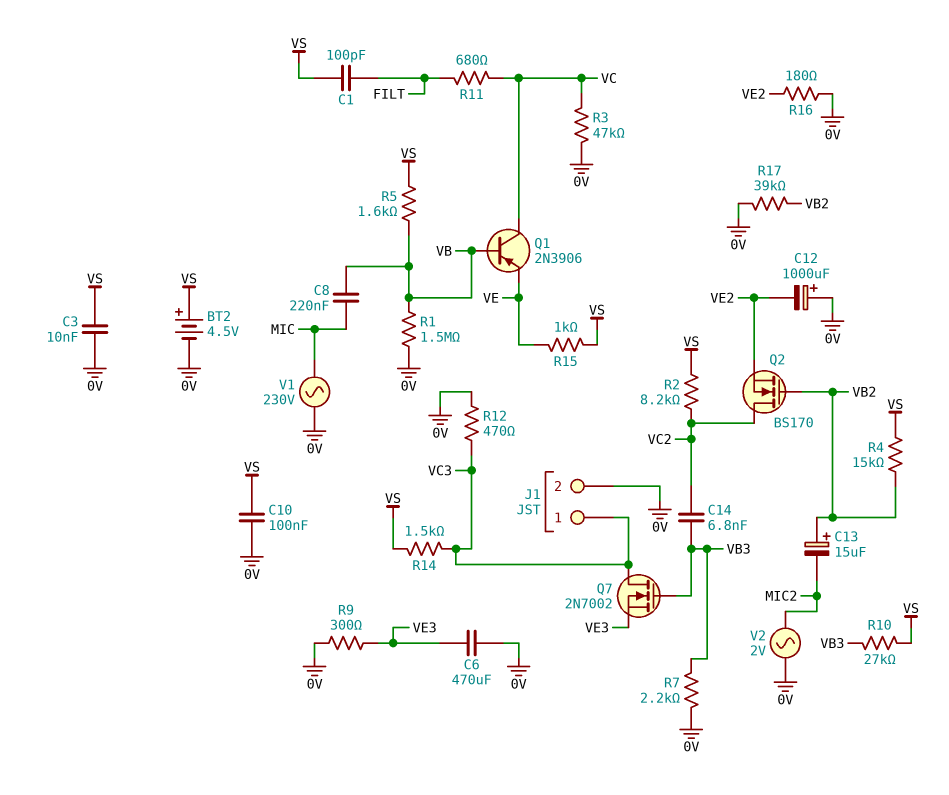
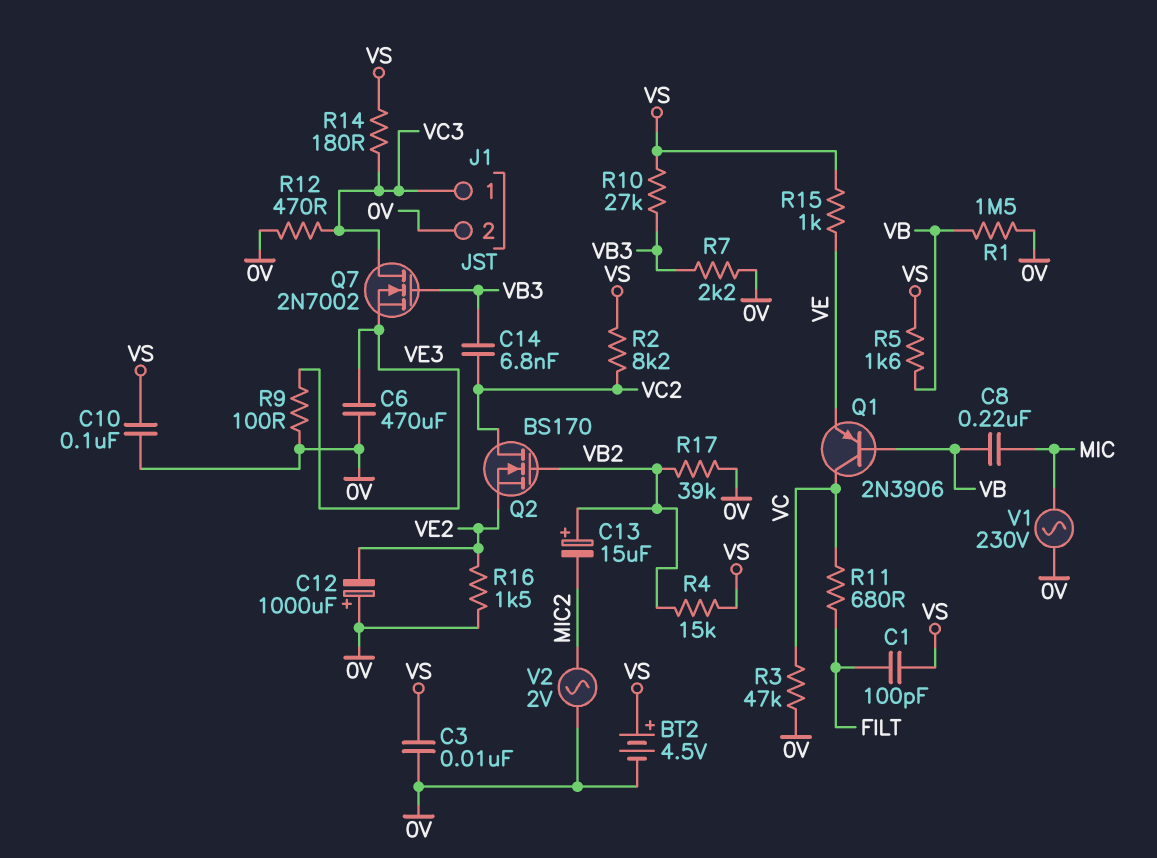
R9: 300 (0V, VE3) -> 100 (0V, VE3)
R14: 1.5k (VC3, VS) -> 180 (VC3, VS)
R16: 180 (0V, VE2) -> 1.5k (0V, VE2)

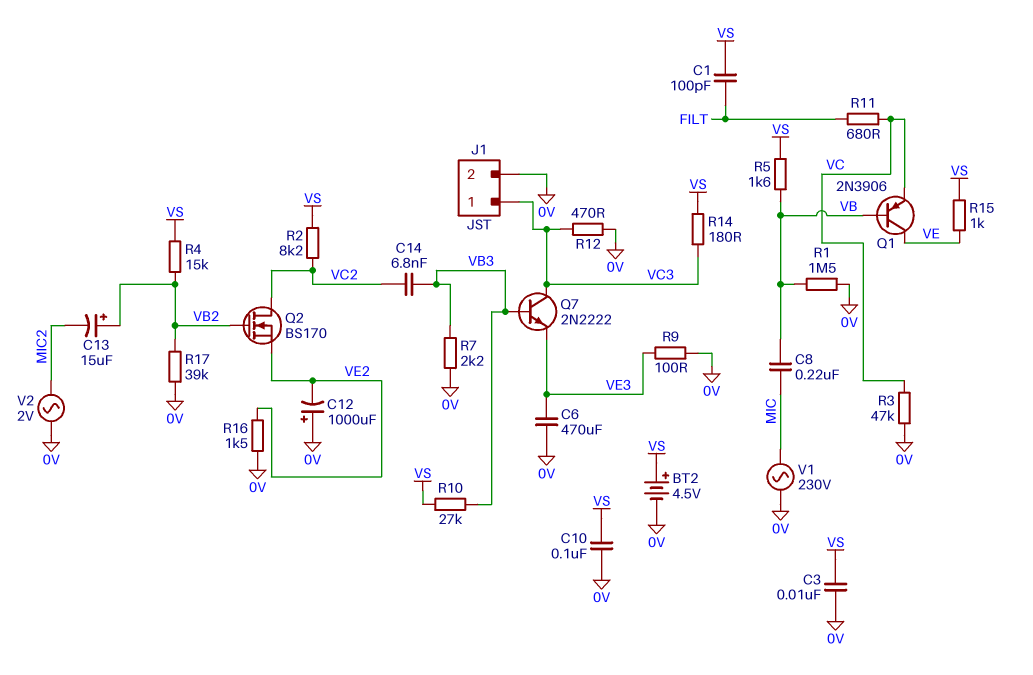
Q1: PNP 2N3906 (B VB, C VC, E VE) -> PNP 2N3906 (B VB, C VE, E VC)
Q7: NMOS 2N7002 (G VB3, D VC3, S VE3) -> NPN 2N2222 (B VB3, C VC3, E VE3)

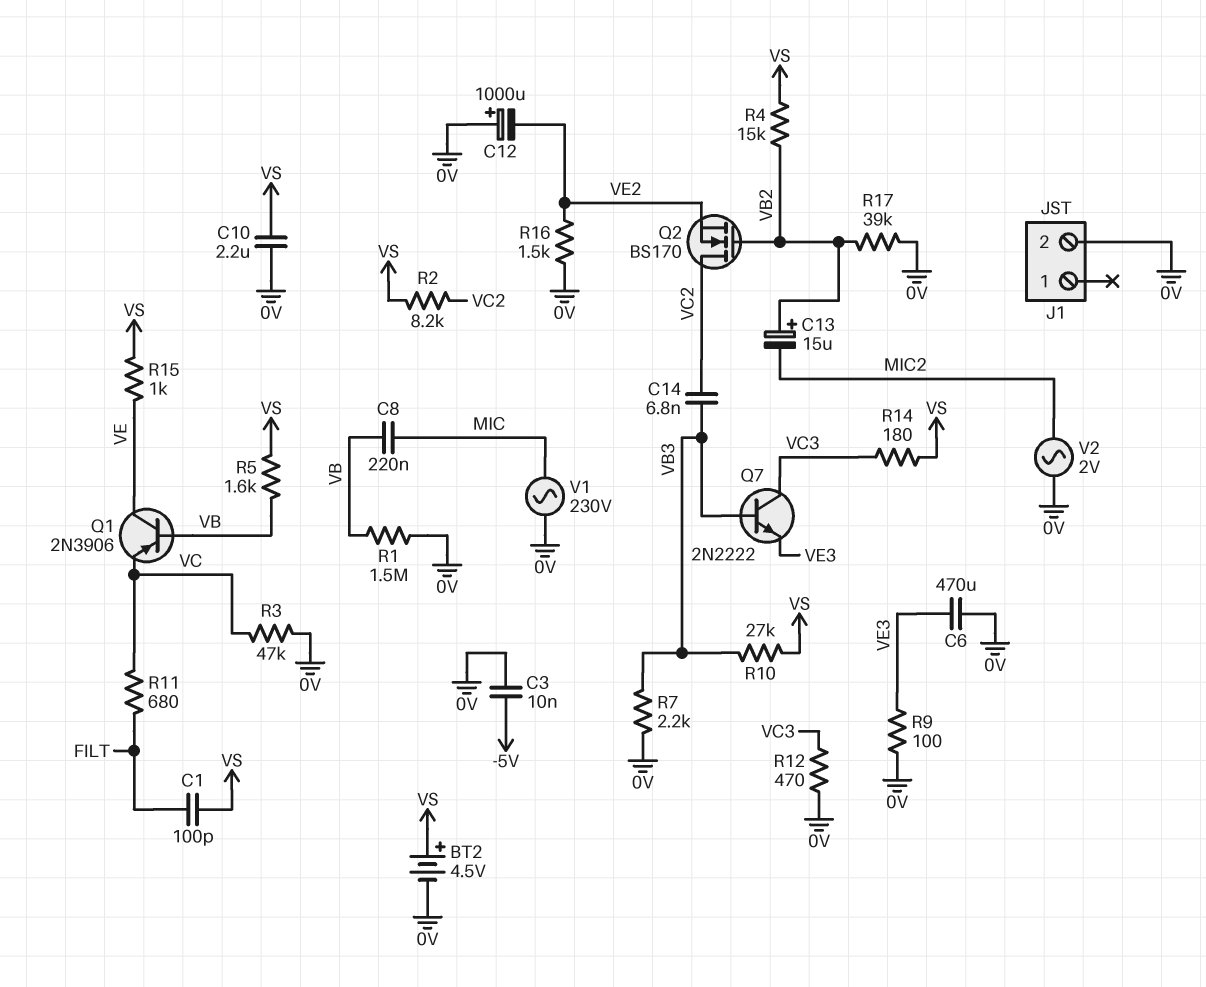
C3: 10nF (0V, VS) -> 10nF (-5V, 0V)
C10: 100nF (0V, VS) -> 2.2uF (0V, VS)
J1 pin 1: VC3 -> none

